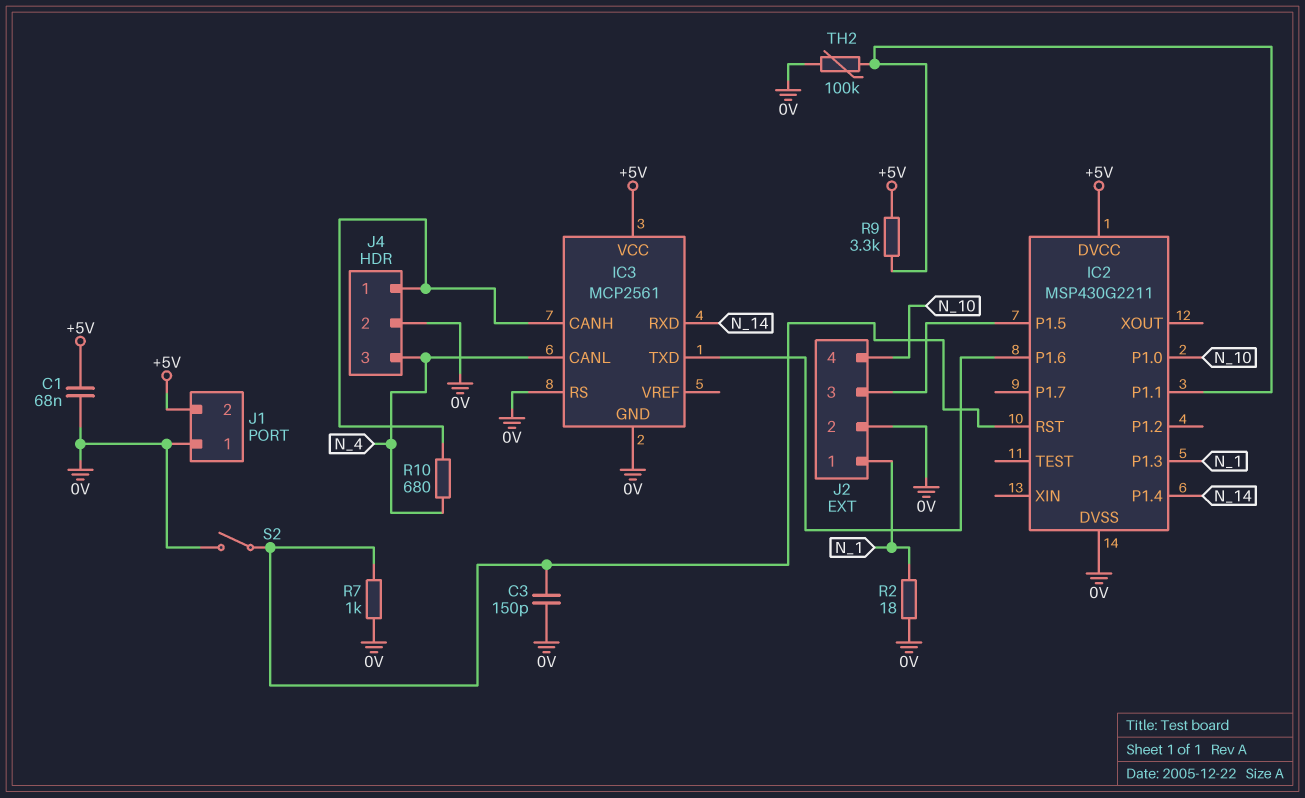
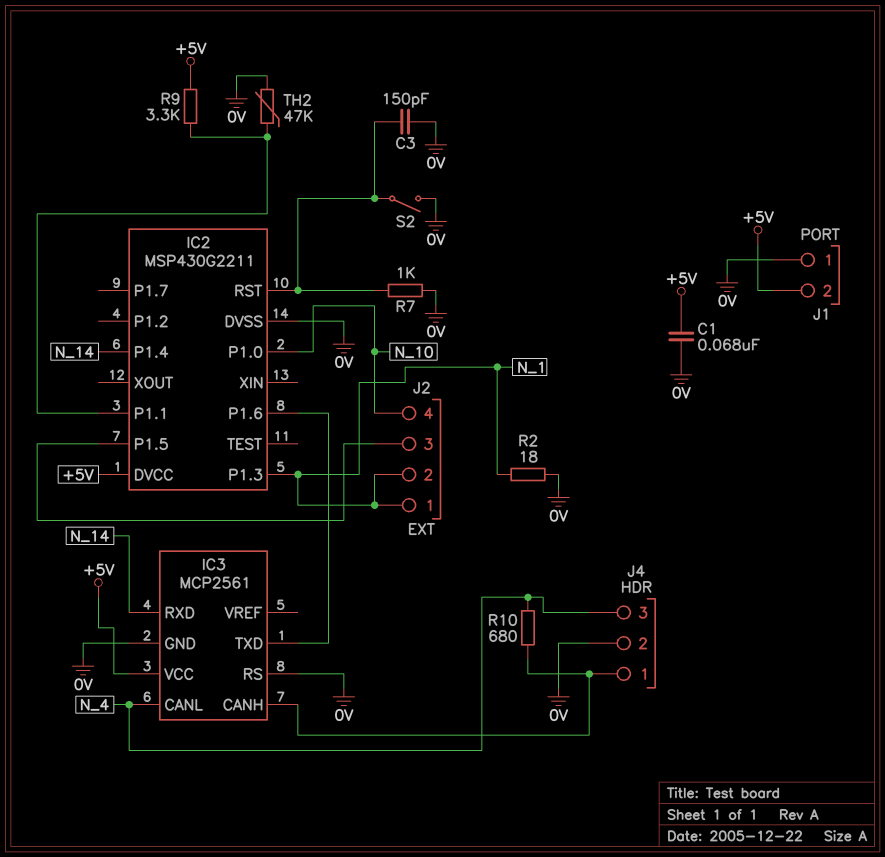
J2 pin 2: 0V -> N_1
TH2: 100k (0V, IC2/P1.1) -> 47k (0V, IC2/P1.1)

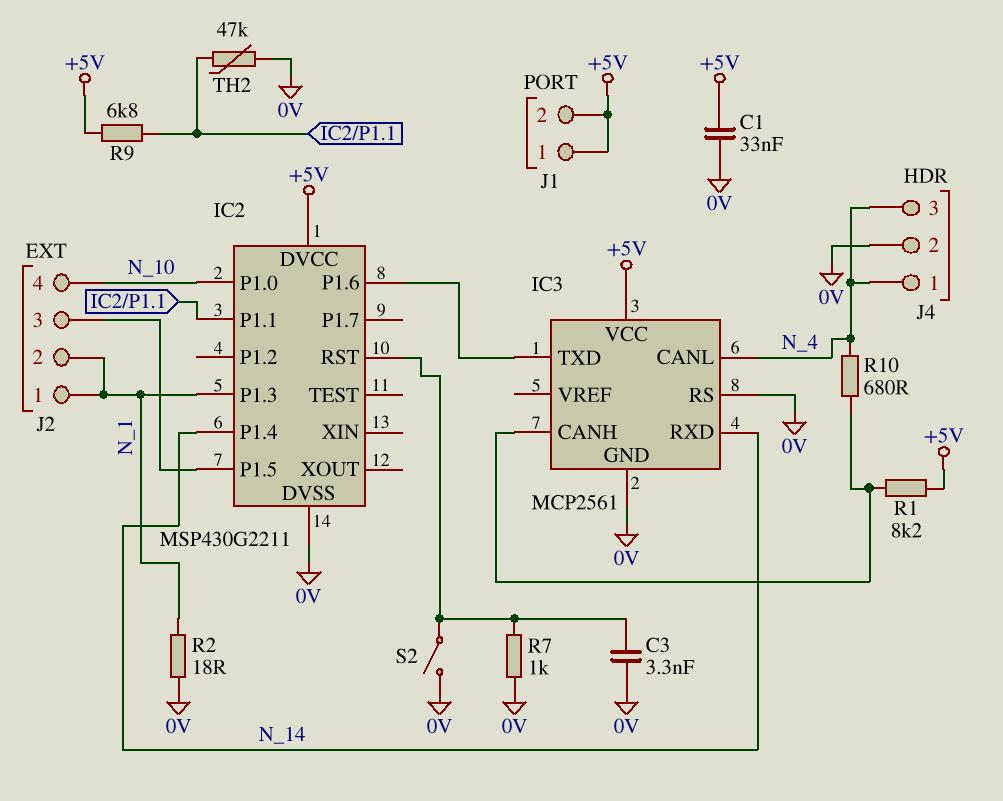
C1: 68nF (+5V, 0V) -> 33nF (+5V, 0V)
C3: 150pF (0V, IC2/RST) -> 3.3nF (0V, IC2/RST)
J1 pin 1: 0V -> +5V
J4 pin 1: IC3/CANH -> N_4
R1: none -> 8.2k (+5V, IC3/CANH)
R9: 3.3k (+5V, IC2/P1.1) -> 6.8k (+5V, IC2/P1.1)

